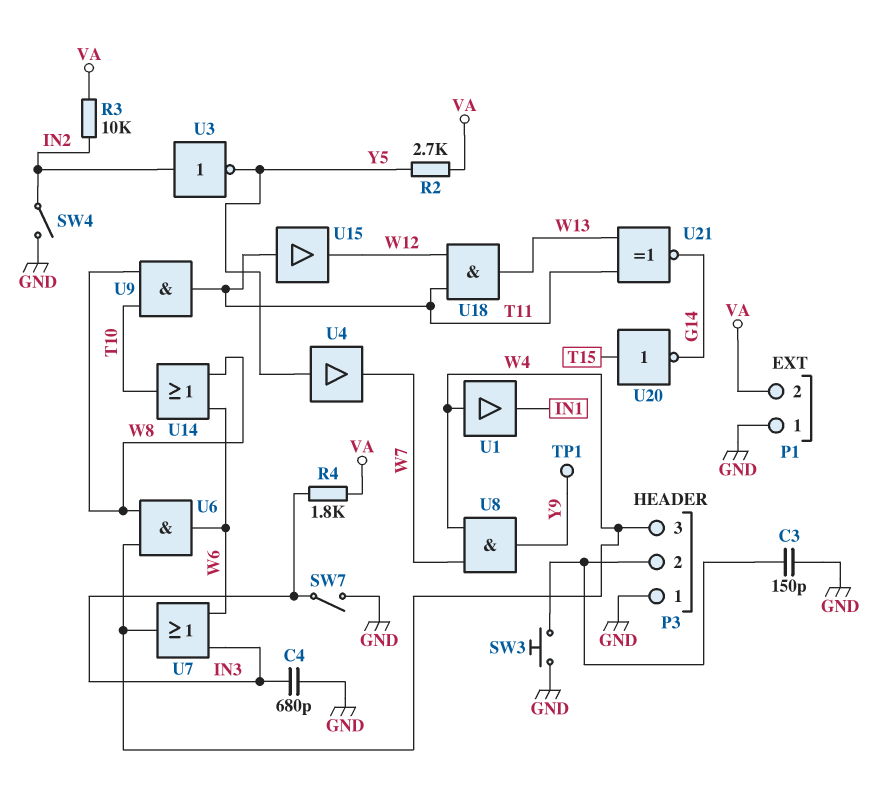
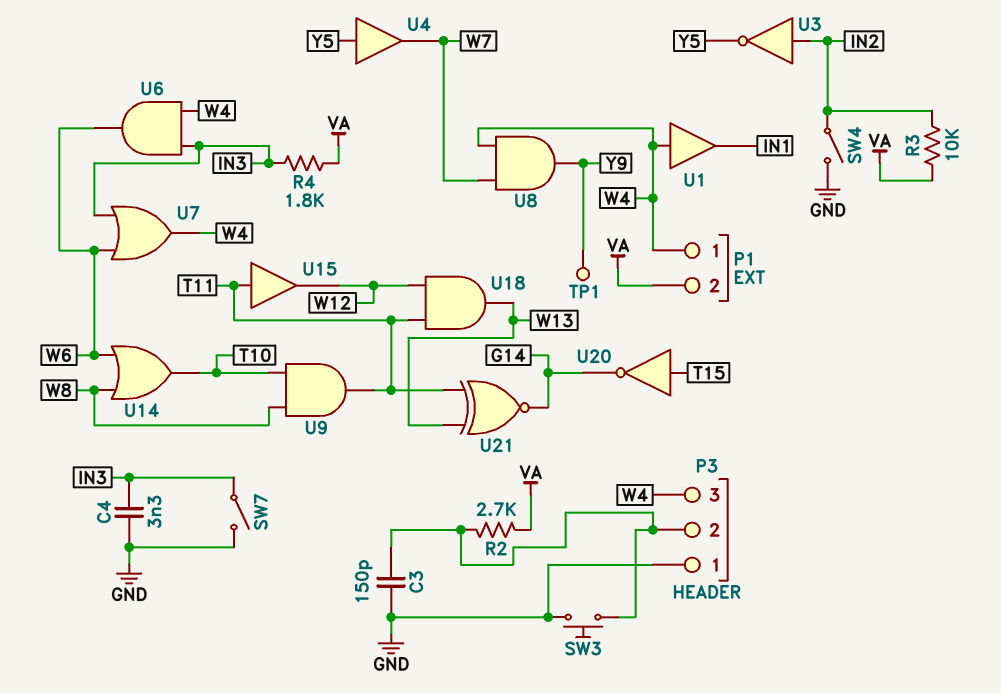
C4: 680pF (GND, IN3) -> 3.3nF (GND, IN3)
P1 pin 1: GND -> W4
R2: 2.7k (VA, Y5) -> 2.7k (P3/2, VA)
U6: AND (in W4, in W8, out W6) -> AND (in IN3, in W4, out W6)

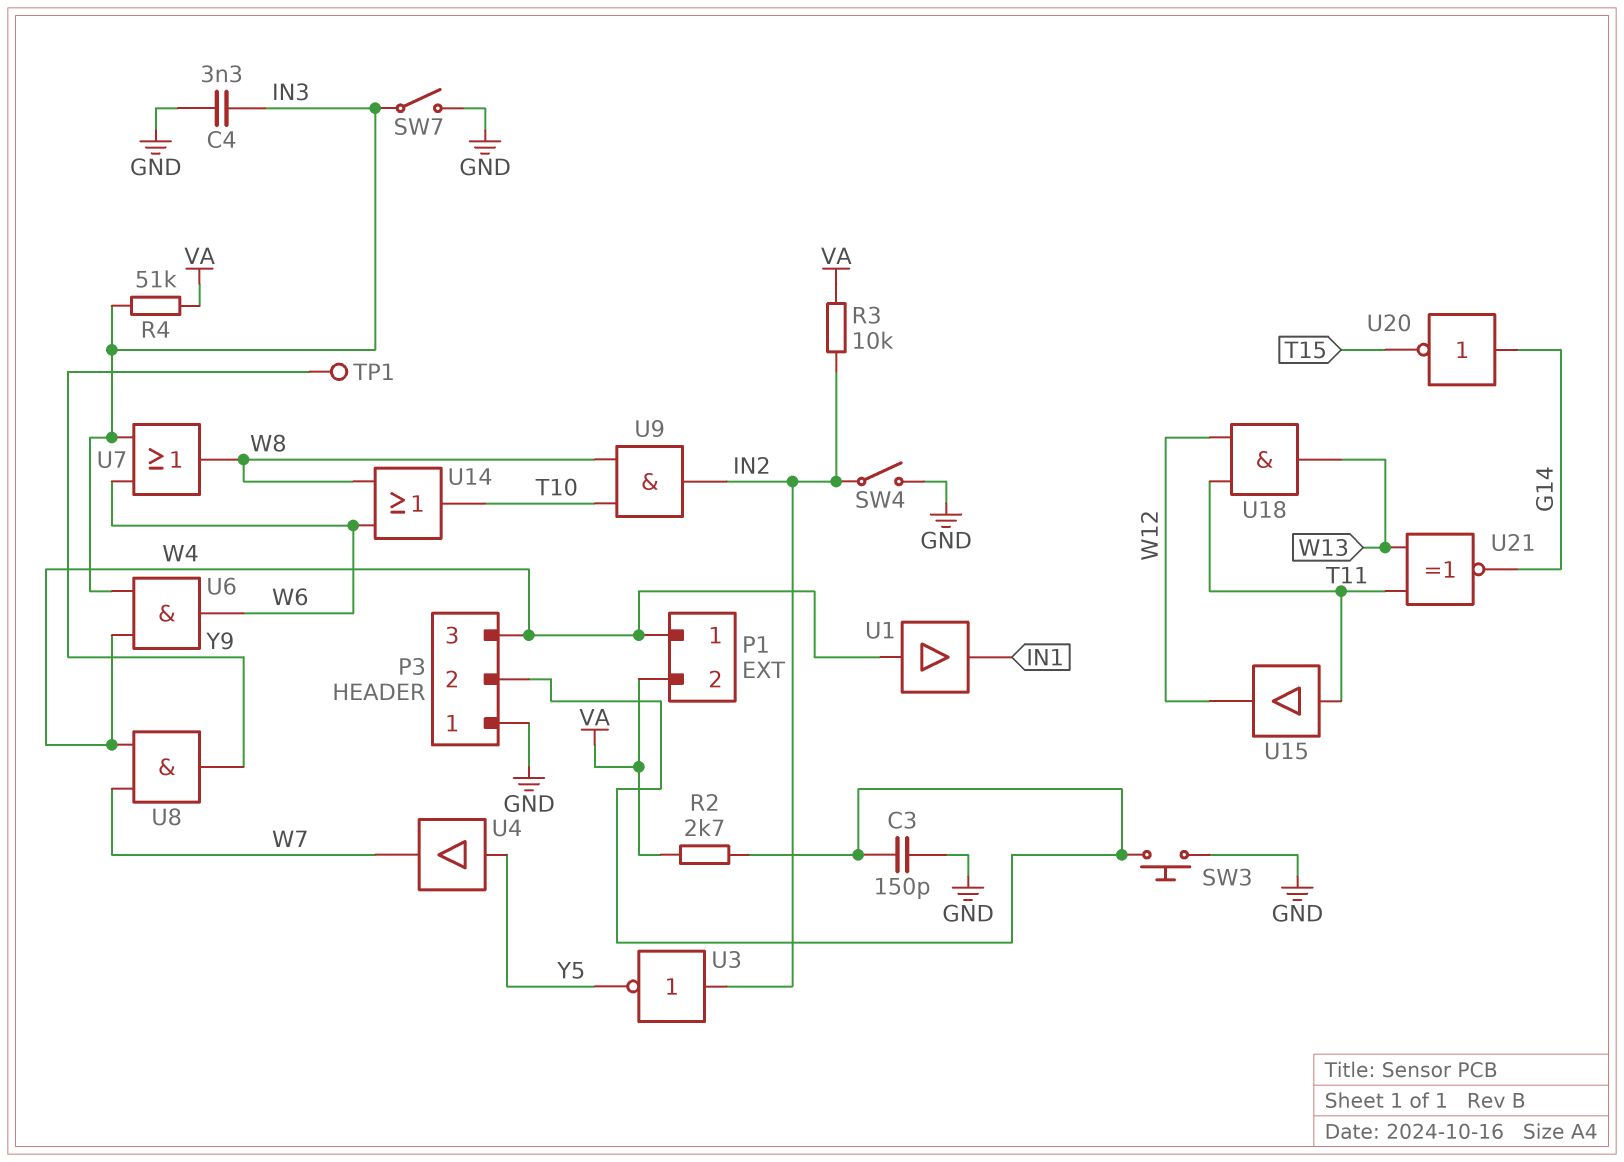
R4: 1.8k (IN3, VA) -> 51k (IN3, VA)
U7: OR (in IN3, in W6, out W4) -> OR (in IN3, in W6, out W8)
U9: AND (in T10, in W8, out T11) -> AND (in T10, in W8, out IN2)
U20: NOT (in T15, out G14) -> NOT (in G14, out T15)

